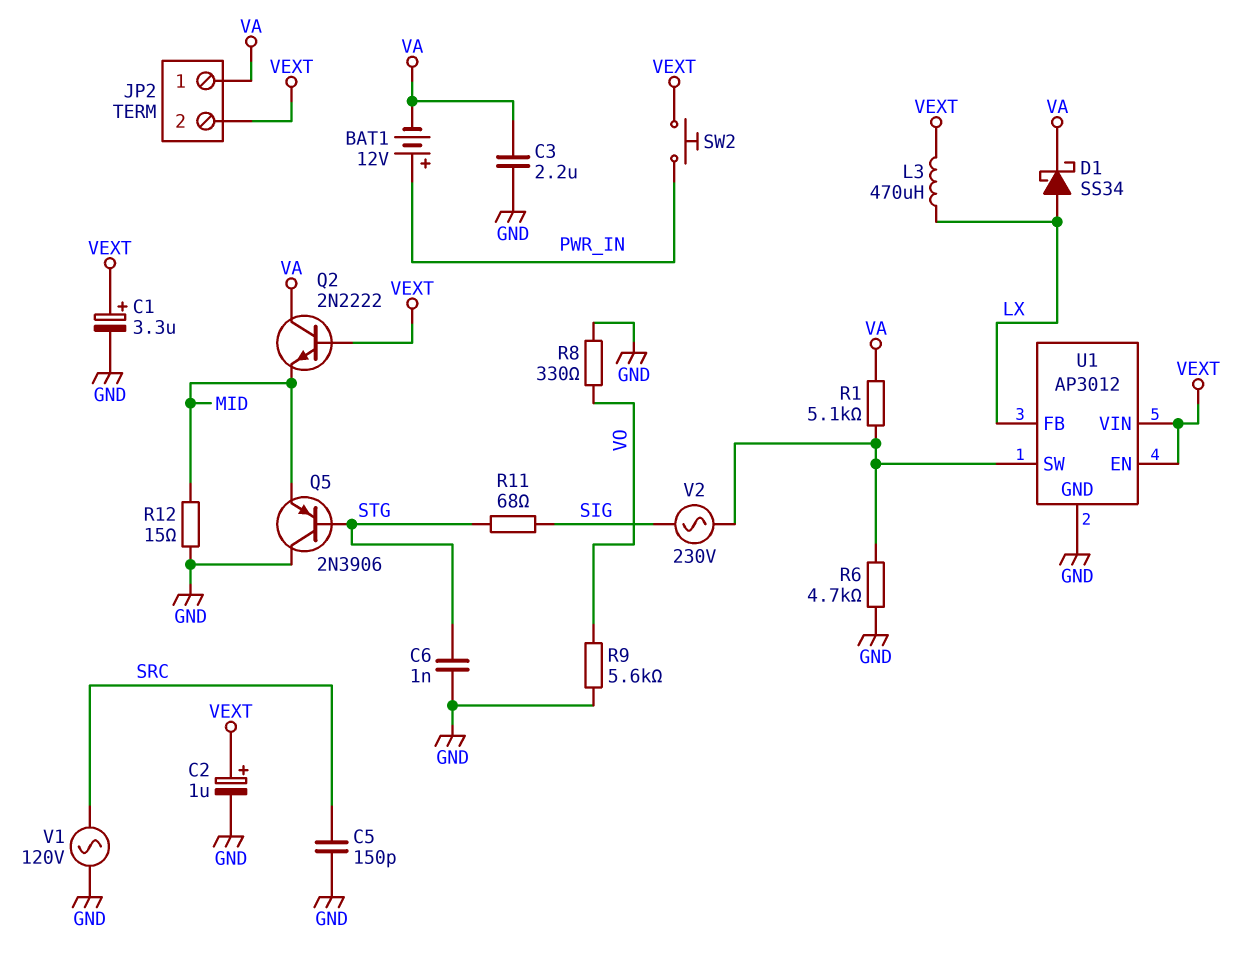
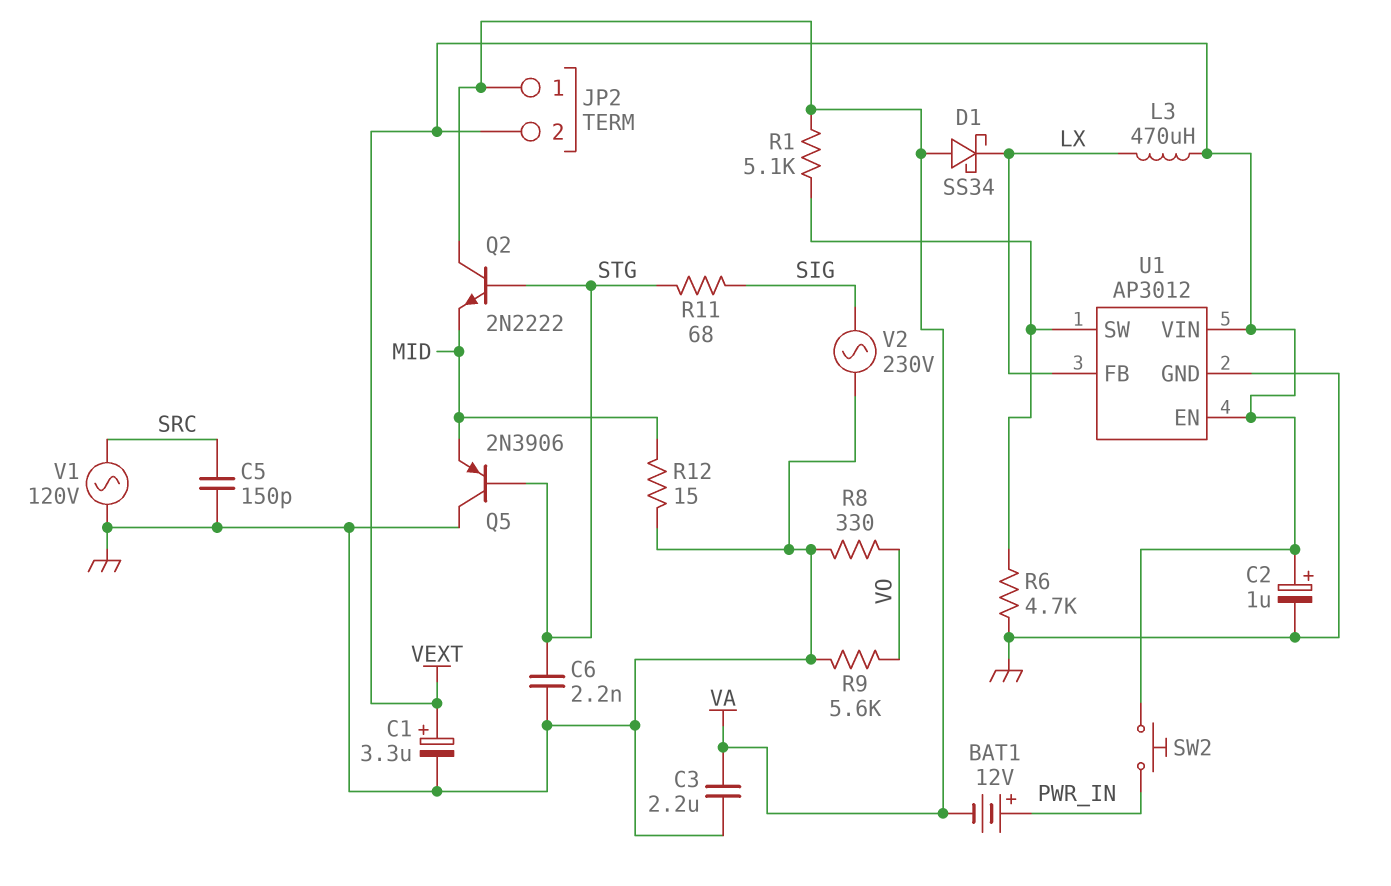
C6: 1nF (GND, STG) -> 2.2nF (GND, STG)
D1: schottky SS34 (A LX, K VA) -> schottky SS34 (A VA, K LX)
Q2: NPN 2N2222 (B VEXT, C VA, E MID) -> NPN 2N2222 (B STG, C VA, E MID)
V2: AC 230V (SIG, U1/SW) -> AC 230V (GND, SIG)

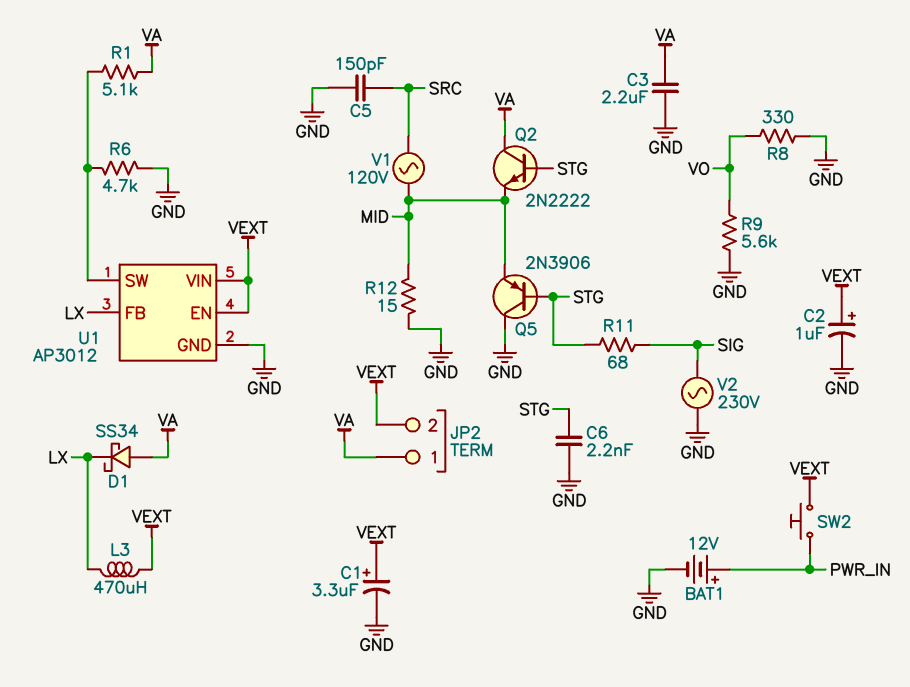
BAT1: 12V (plus PWR_IN, minus VA) -> 12V (plus PWR_IN, minus GND)
V1: AC 120V (GND, SRC) -> AC 120V (MID, SRC)

